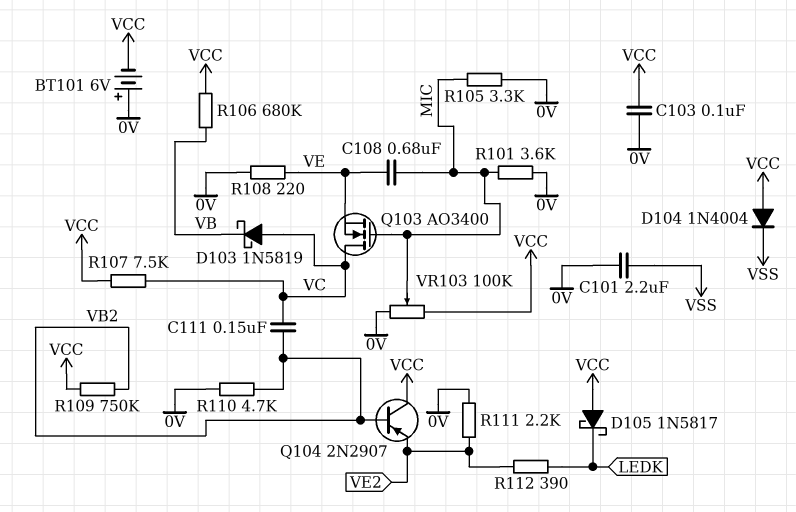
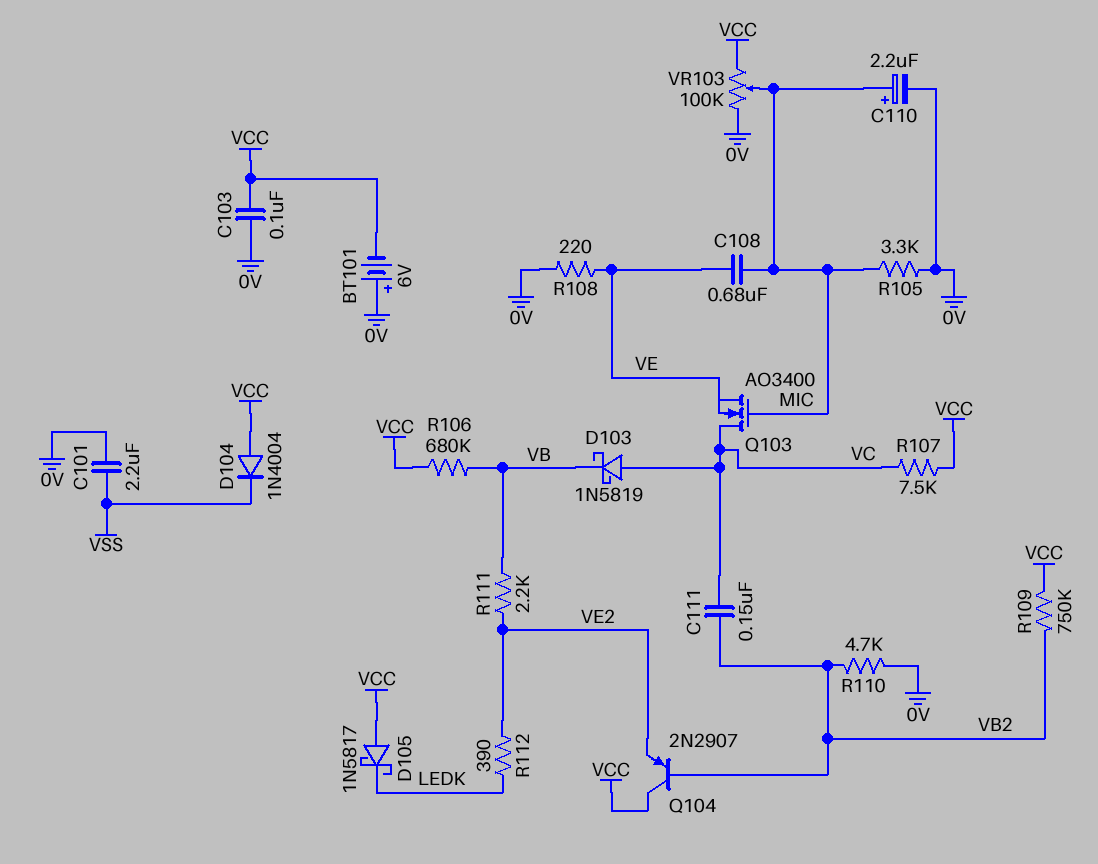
C110: none -> 2.2uF (plus MIC, minus 0V)
R101: 3.6k (0V, MIC) -> none
R111: 2.2k (0V, VE2) -> 2.2k (VB, VE2)

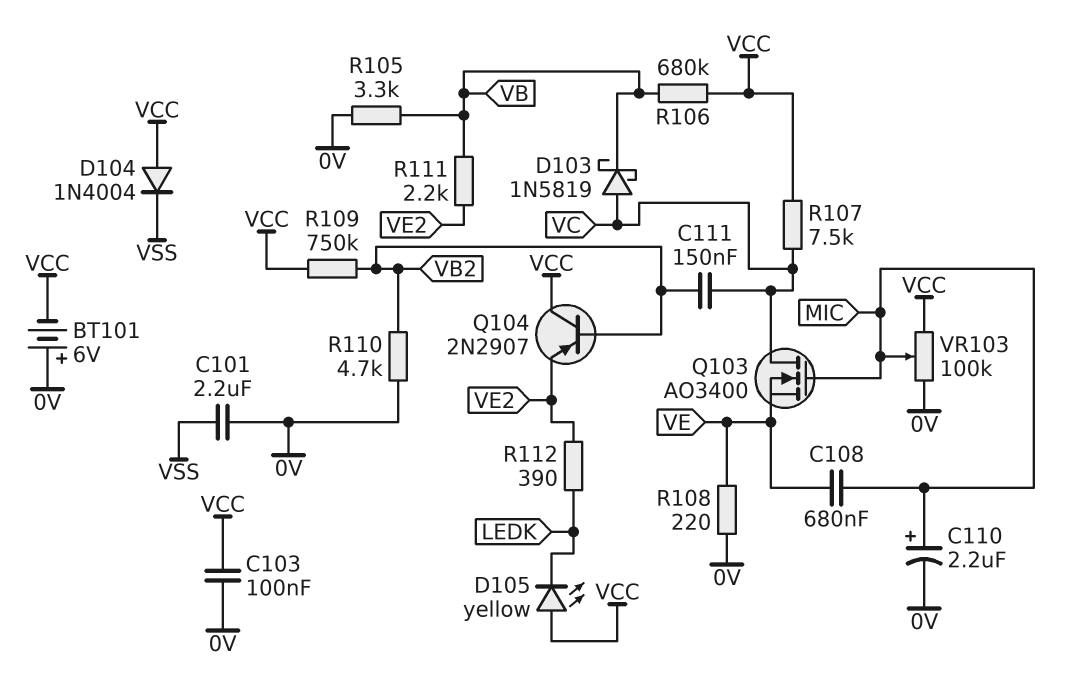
D105: schottky 1N5817 (A VCC, K LEDK) -> LED yellow (A VCC, K LEDK)
R105: 3.3k (0V, MIC) -> 3.3k (0V, VB)

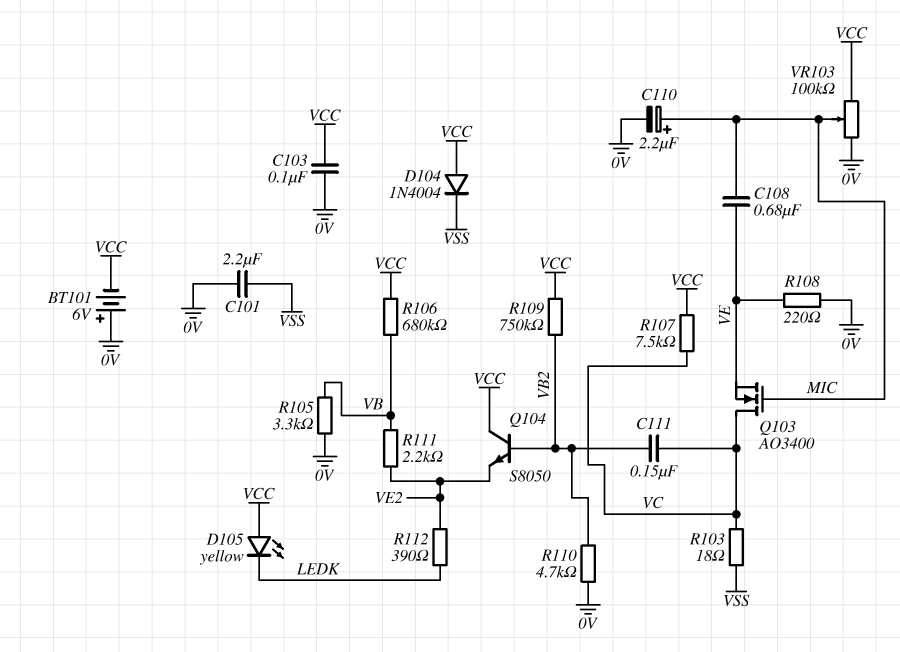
D103: schottky 1N5819 (A VC, K VB) -> none
Q104: PNP 2N2907 (B VB2, C VCC, E VE2) -> NPN S8050 (B VB2, C VCC, E VE2)
R103: none -> 18 (VC, VSS)

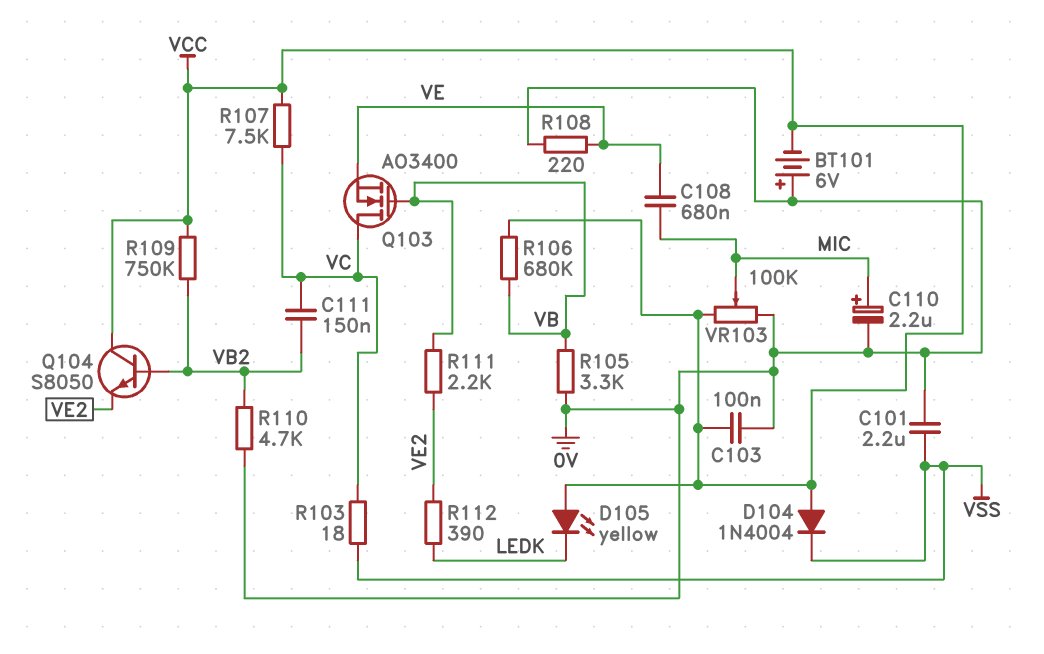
Q103: NMOS AO3400 (G MIC, D VC, S VE) -> NMOS AO3400 (G VB, D VC, S VE)

